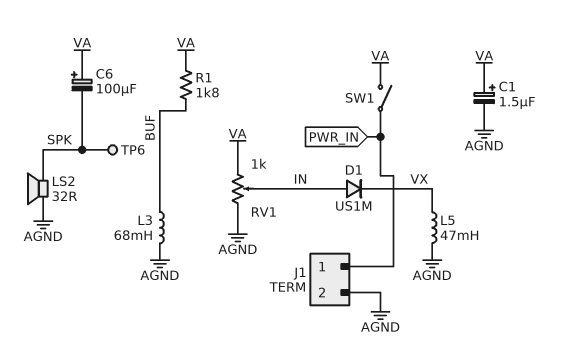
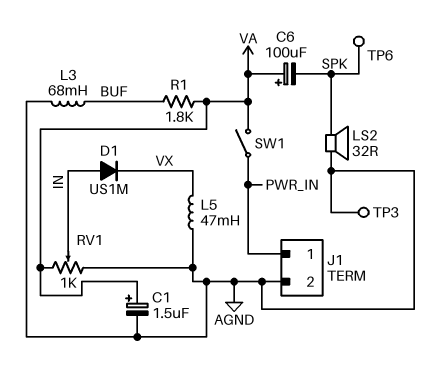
TP3: none -> test point (AGND)

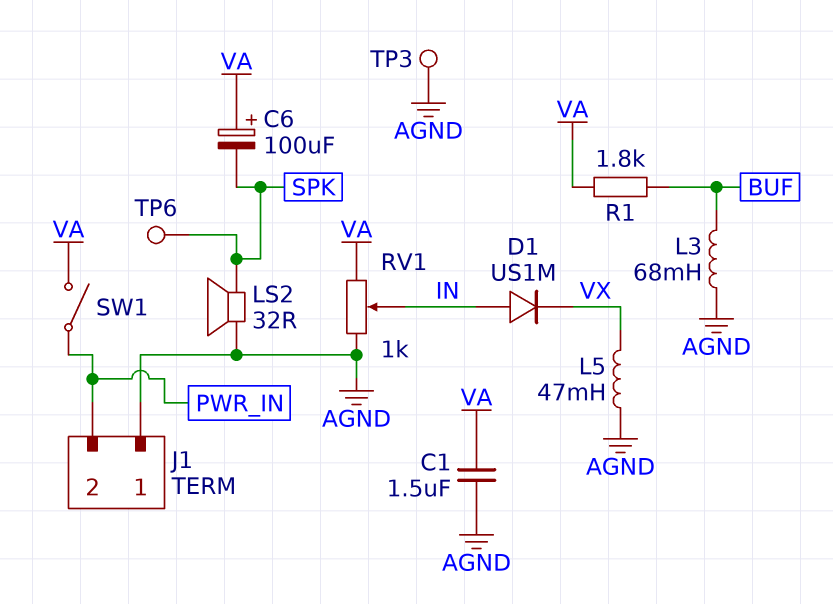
C1: 1.5uF (plus VA, minus AGND) -> 1.5uF (AGND, VA)
J1 pin 1: PWR_IN -> AGND
J1 pin 2: AGND -> PWR_IN

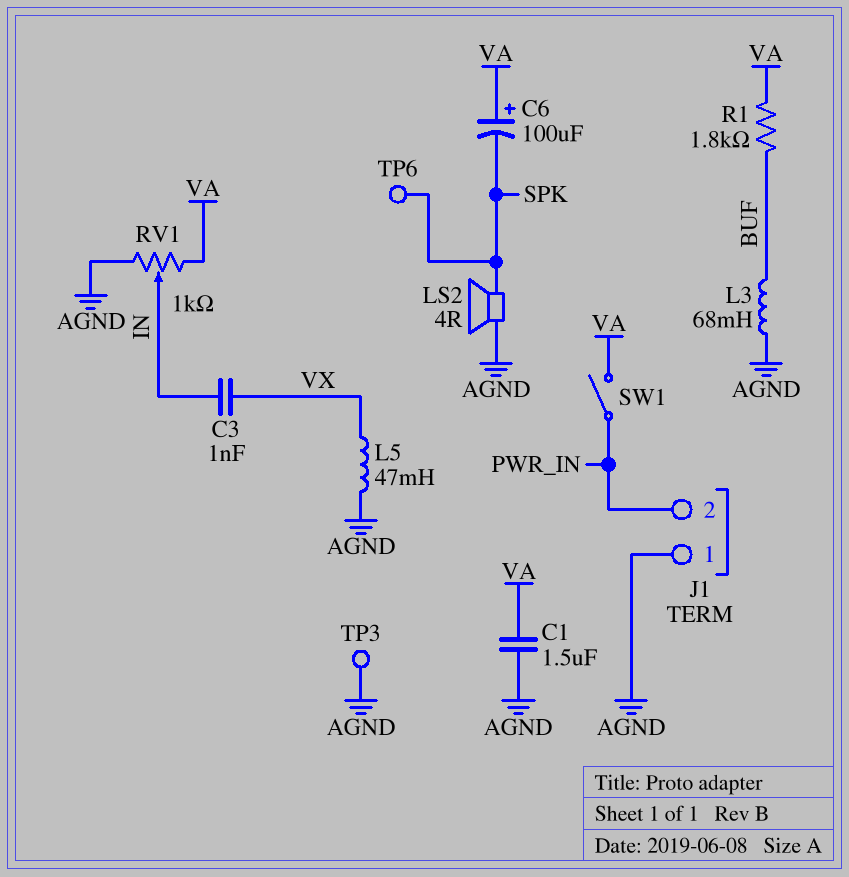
C3: none -> 1nF (IN, VX)
D1: diode US1M (A IN, K VX) -> none
LS2: speaker 32R (AGND, SPK) -> speaker 4R (AGND, SPK)

